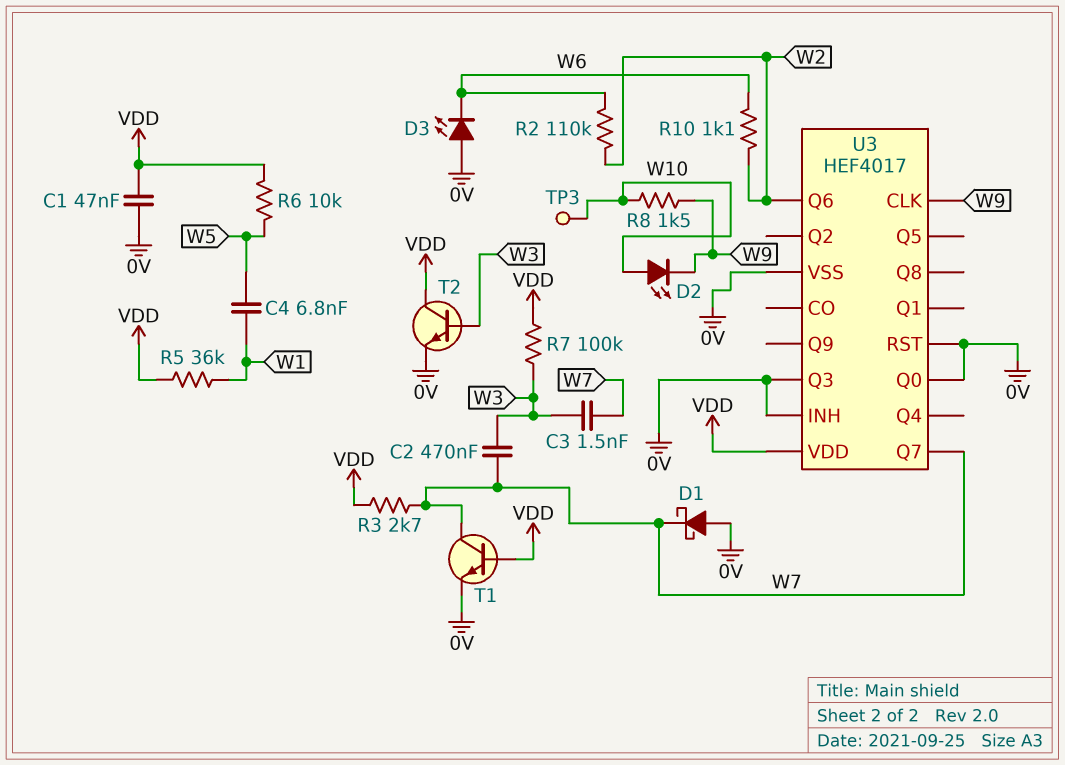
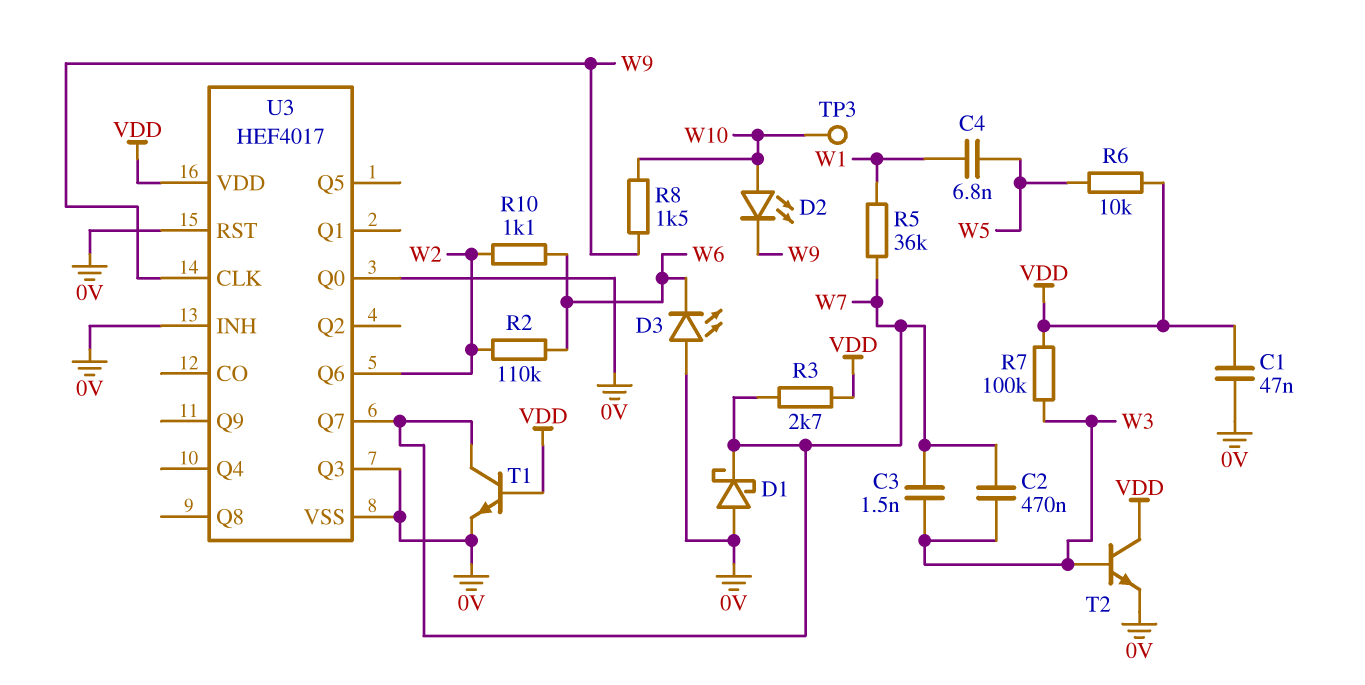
R5: 36k (VDD, W1) -> 36k (W1, W7)

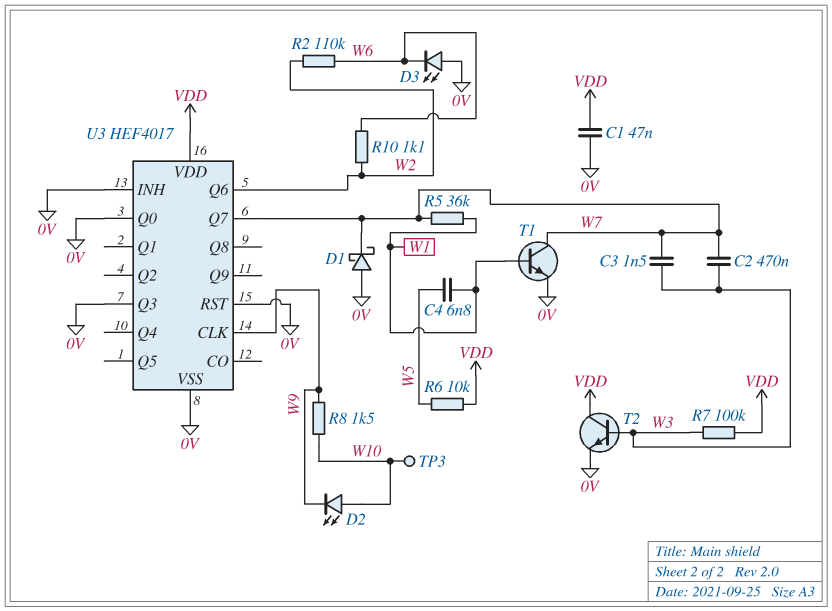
R3: 2.7k (VDD, W7) -> none
T1: NPN (B VDD, C W7, E 0V) -> NPN (B W1, C W7, E 0V)

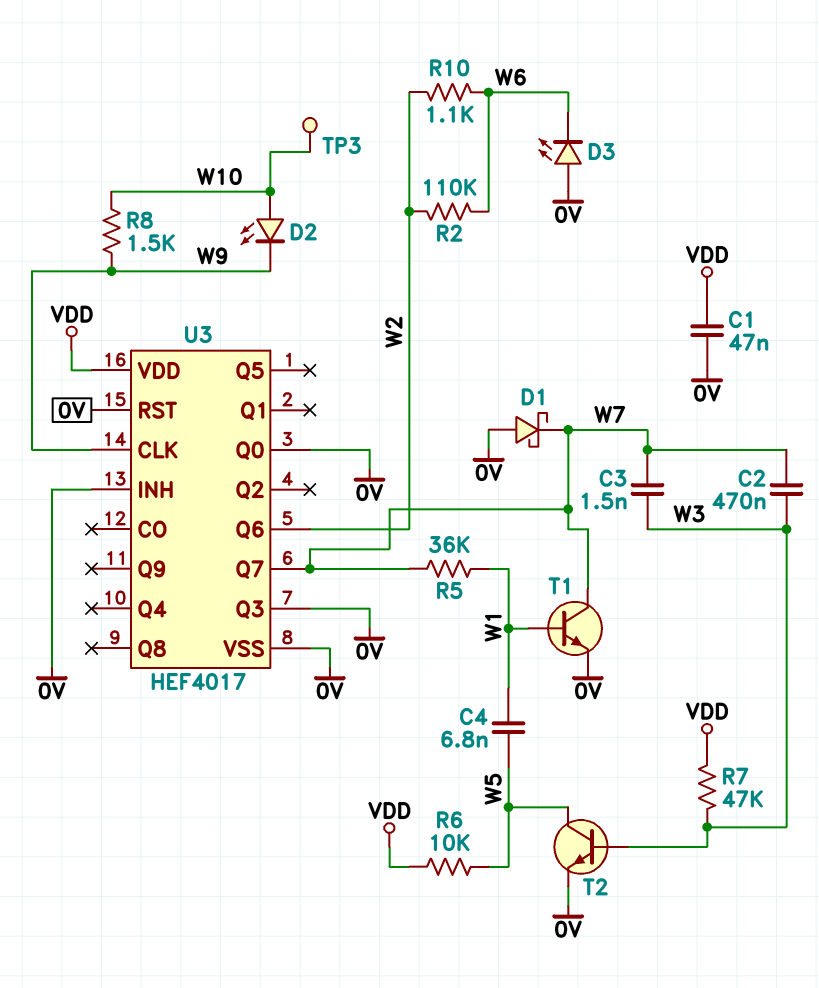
R7: 100k (VDD, W3) -> 47k (VDD, W3)
T2: NPN (B W3, C VDD, E 0V) -> NPN (B W3, C W5, E 0V)

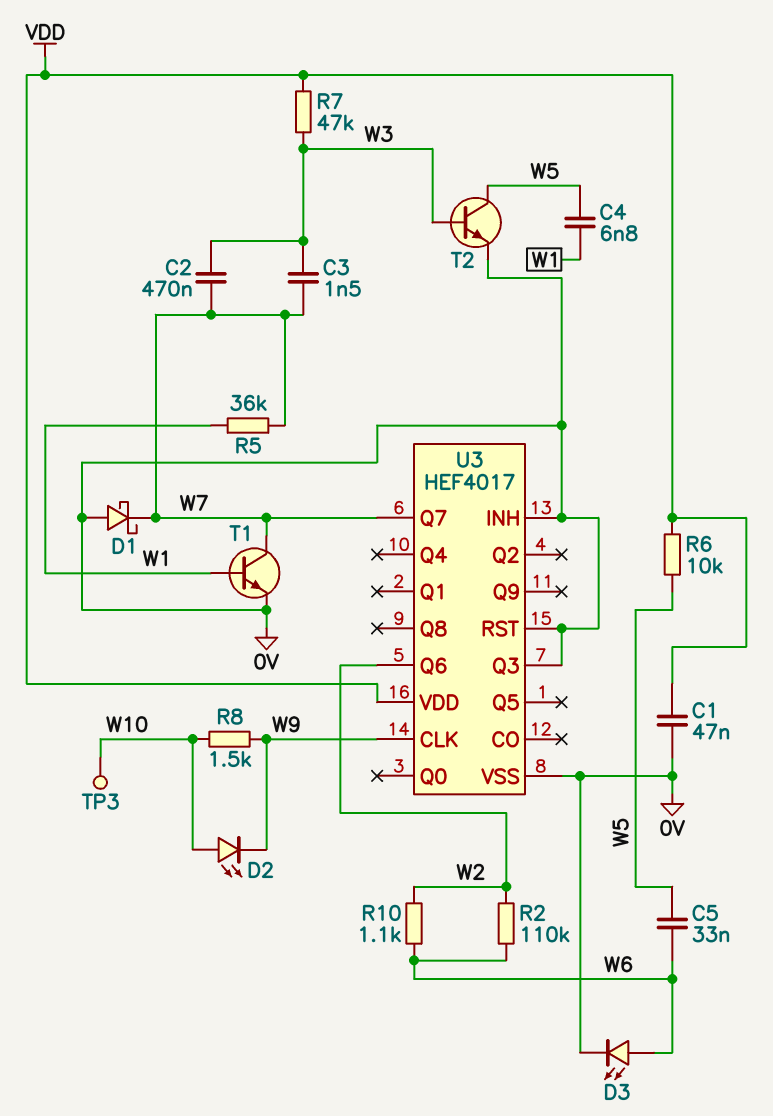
C5: none -> 33nF (W5, W6)
D3: LED (A 0V, K W6) -> LED (A W6, K 0V)
U3 pin Q0: 0V -> none

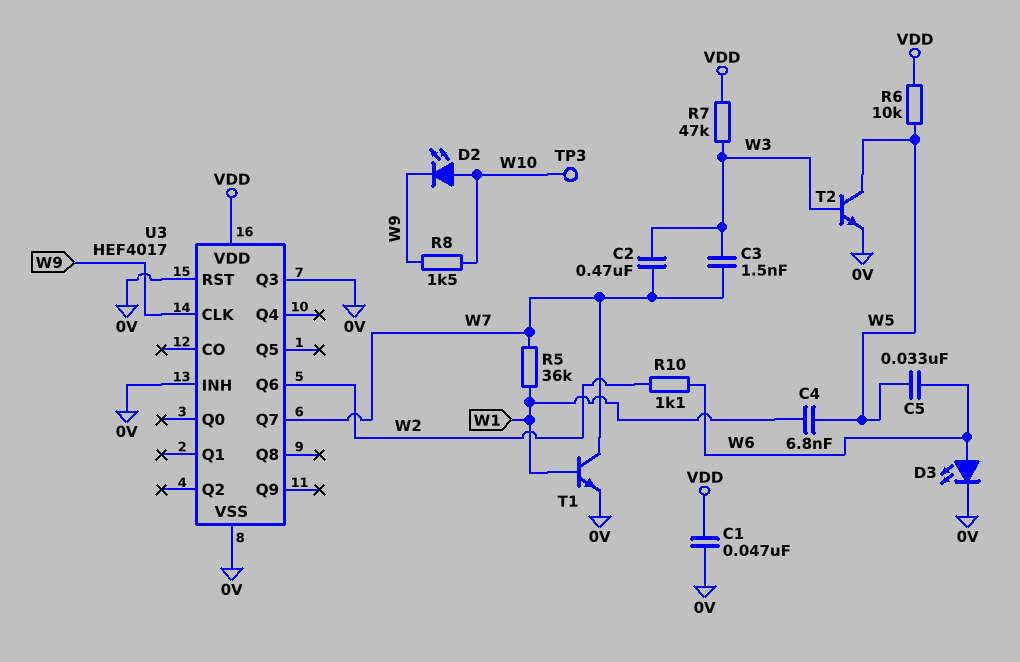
D1: schottky (A 0V, K W7) -> none
R2: 110k (W2, W6) -> none

